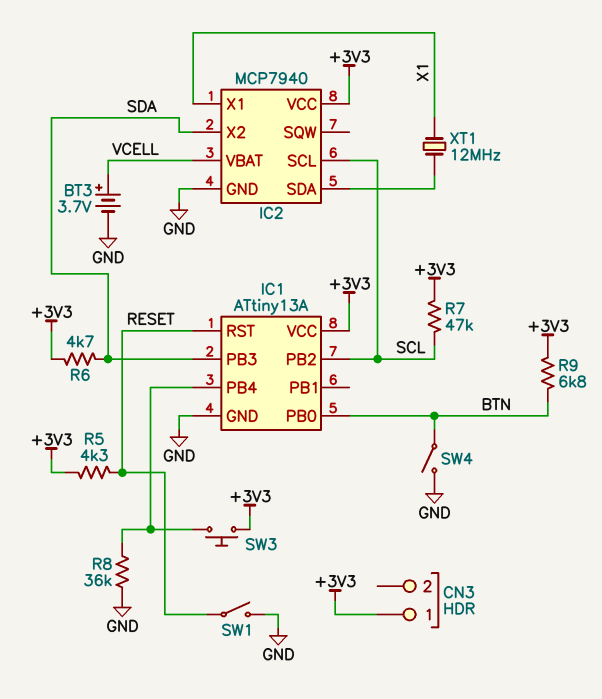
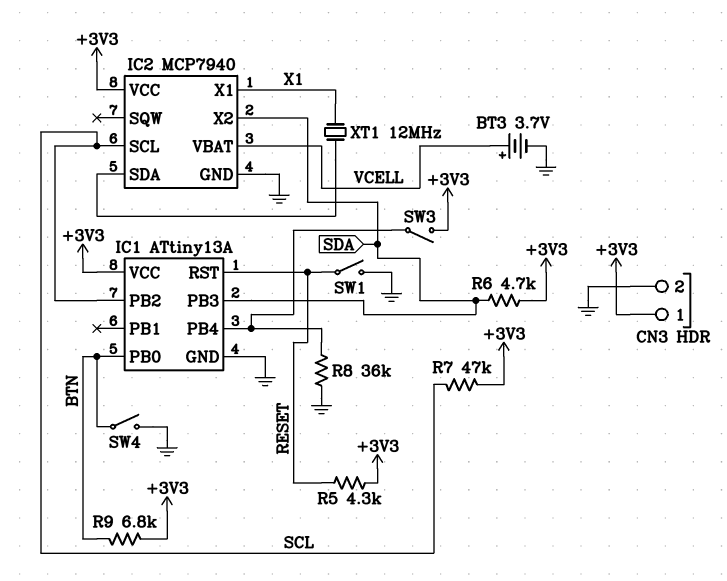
CN3 pin 2: none -> GND
SW3: button (+3V3, IC1/PB4) -> switch (+3V3, IC1/PB4)

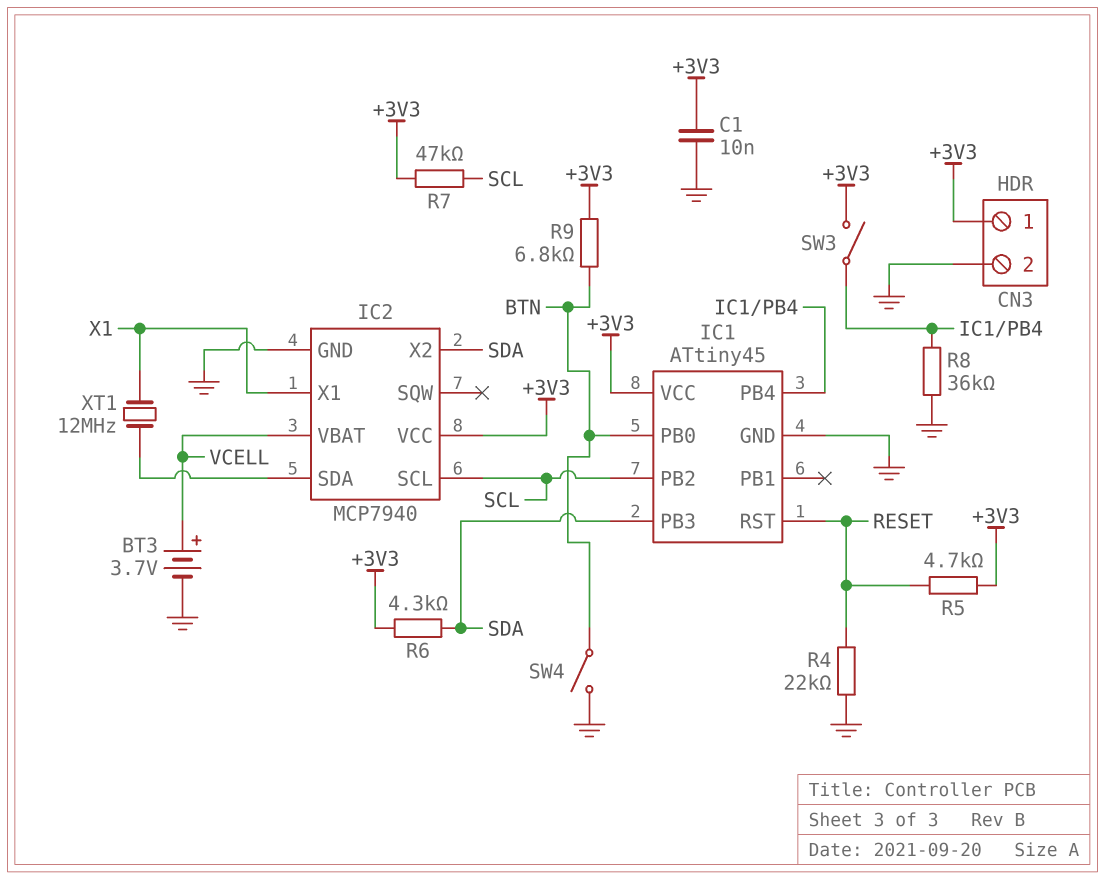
C1: none -> 10nF (+3V3, GND)
IC1: ATtiny13A -> ATtiny45
R4: none -> 22k (GND, RESET)
R5: 4.3k (+3V3, RESET) -> 4.7k (+3V3, RESET)
R6: 4.7k (+3V3, SDA) -> 4.3k (+3V3, SDA)
SW1: switch (GND, RESET) -> none

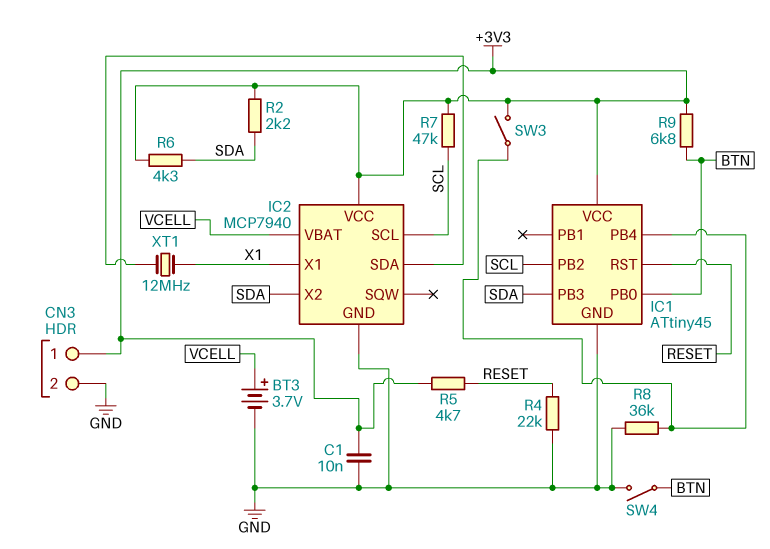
R2: none -> 2.2k (+3V3, SDA)

